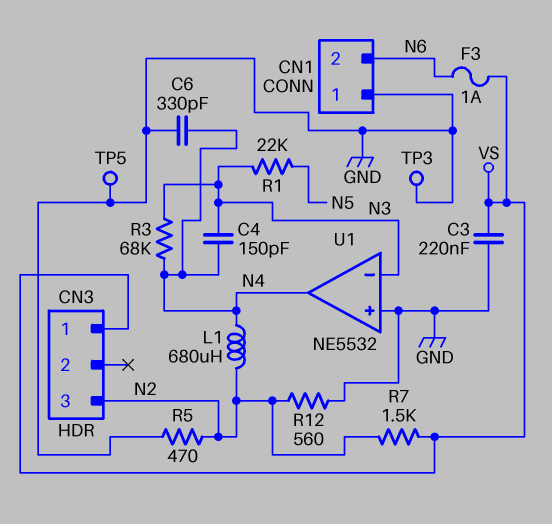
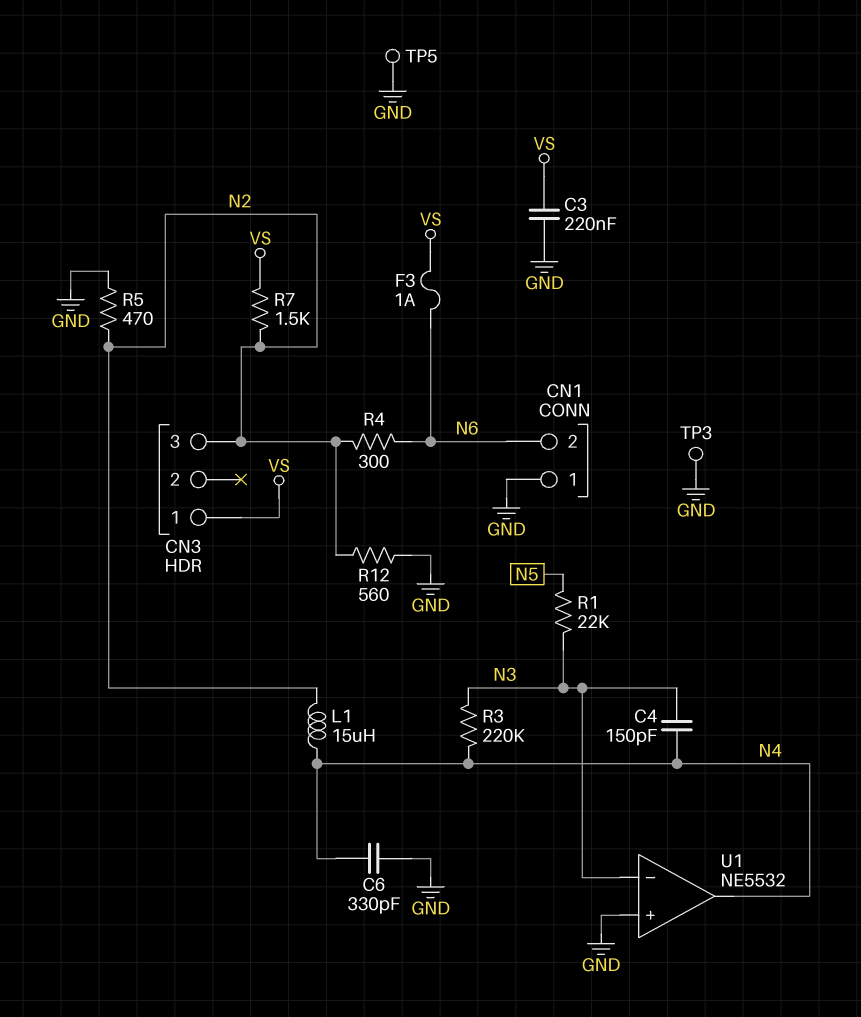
L1: 680uH (N2, N4) -> 15uH (N2, N4)
R3: 68k (N3, N4) -> 220k (N3, N4)
R4: none -> 300 (N2, N6)

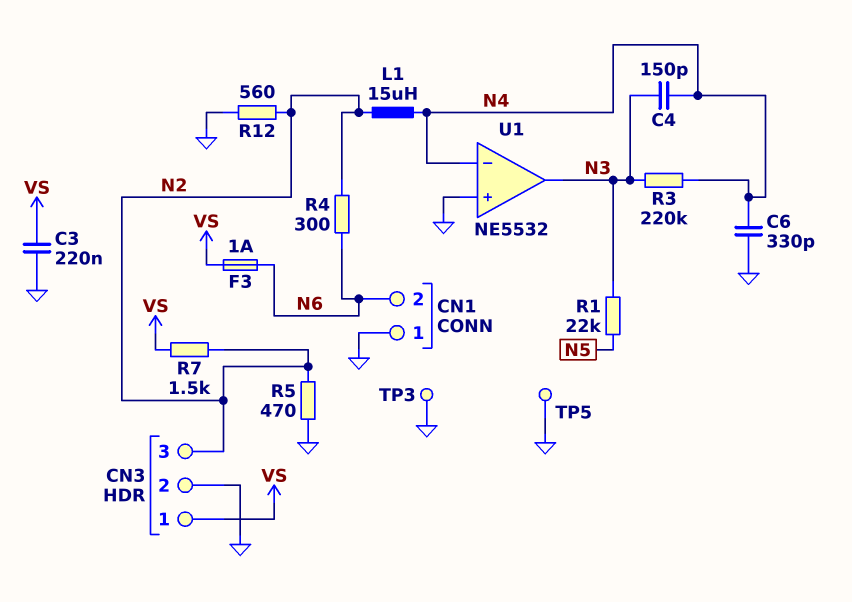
CN3 pin 2: none -> GND
U1 pin in-: N3 -> N4
U1 pin out: N4 -> N3

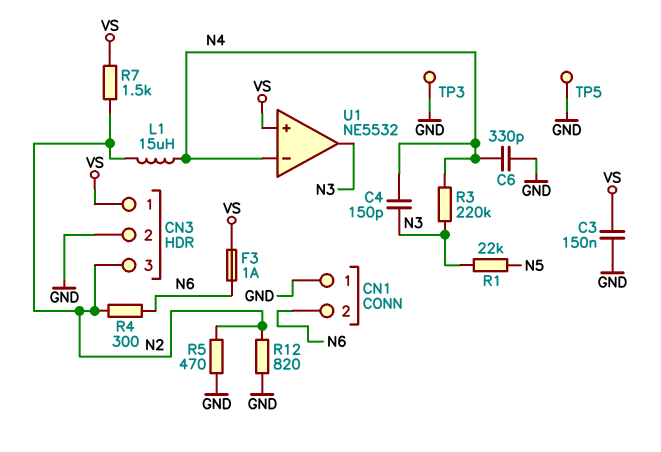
C3: 220nF (GND, VS) -> 150nF (GND, VS)
R12: 560 (GND, N2) -> 820 (GND, N2)
U1 pin in+: GND -> VS

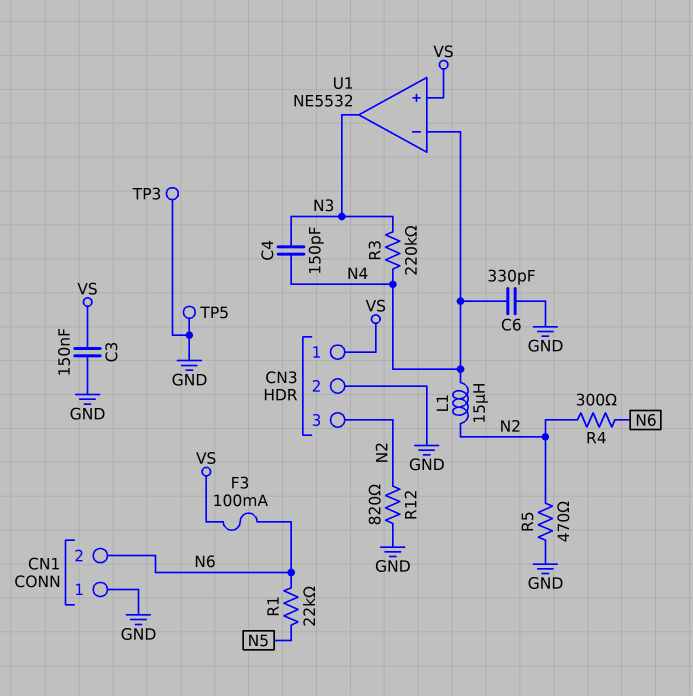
F3: 1A (N6, VS) -> 100mA (N6, VS)
R1: 22k (N3, N5) -> 22k (N5, N6)
R7: 1.5k (N2, VS) -> none

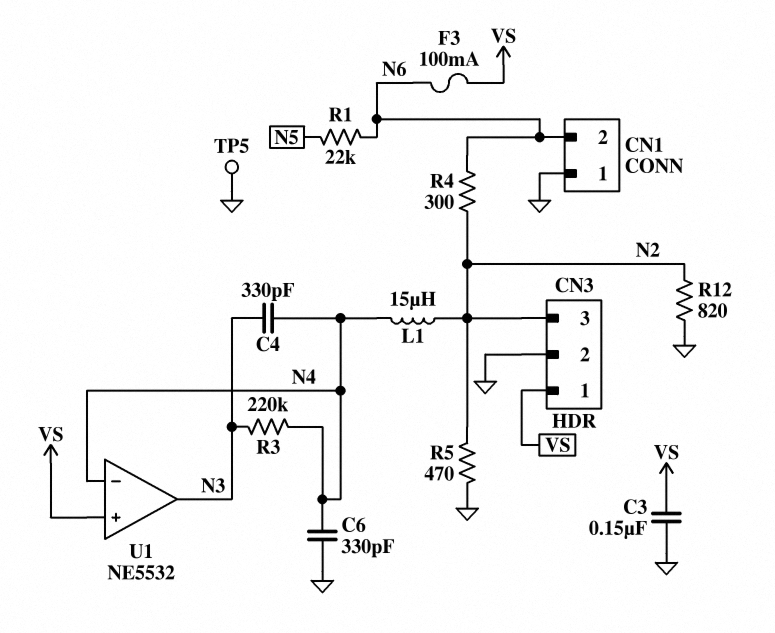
C4: 150pF (N3, N4) -> 330pF (N3, N4)
TP3: test point (GND) -> none

